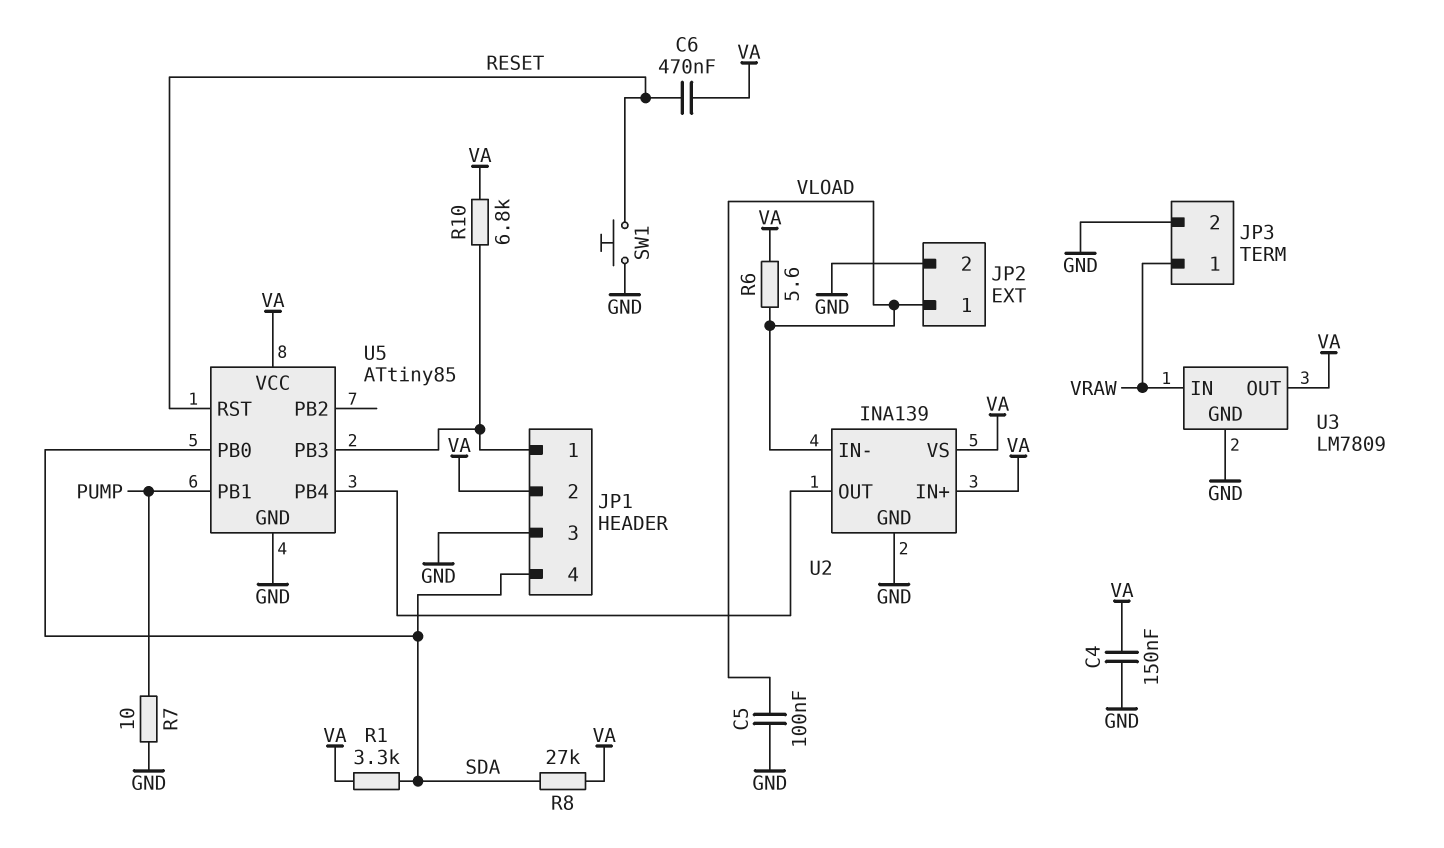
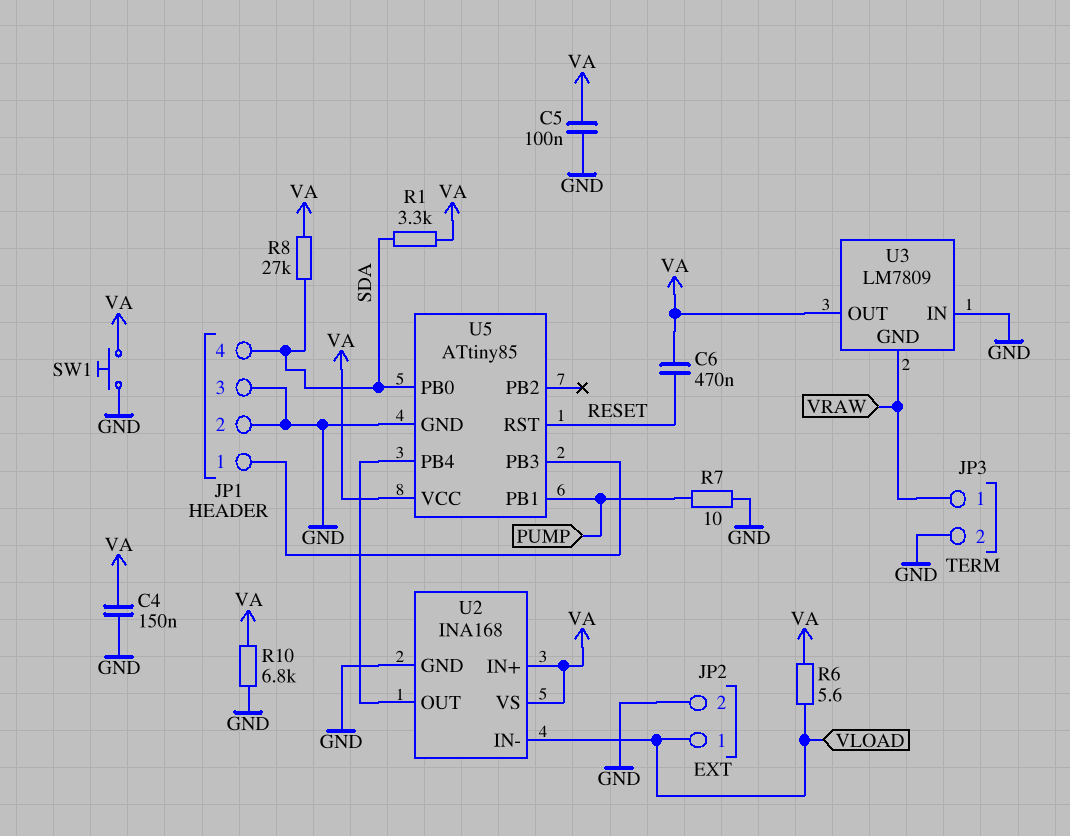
C5: 100nF (GND, VLOAD) -> 100nF (GND, VA)
JP1 pin 2: VA -> GND
R10: 6.8k (JP1/1, VA) -> 6.8k (GND, VA)
SW1: button (GND, RESET) -> button (GND, VA)
U2: INA139 -> INA168
U3 pin GND: GND -> VRAW
U3 pin IN: VRAW -> GND

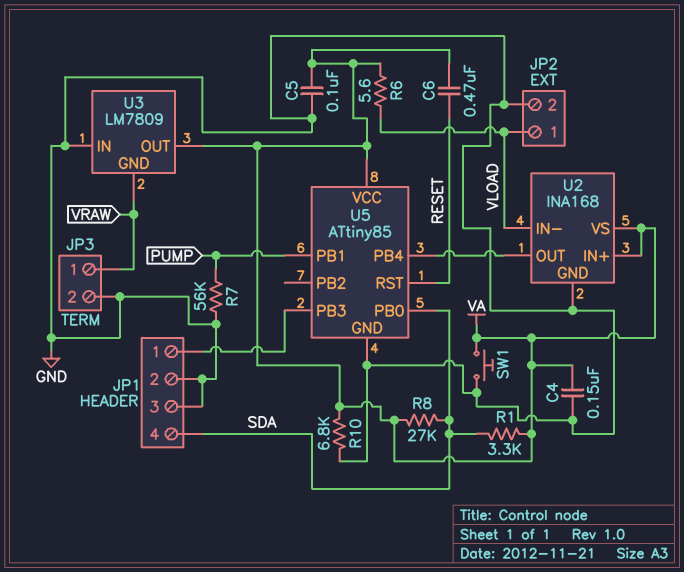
R7: 10 (GND, PUMP) -> 56k (GND, PUMP)

